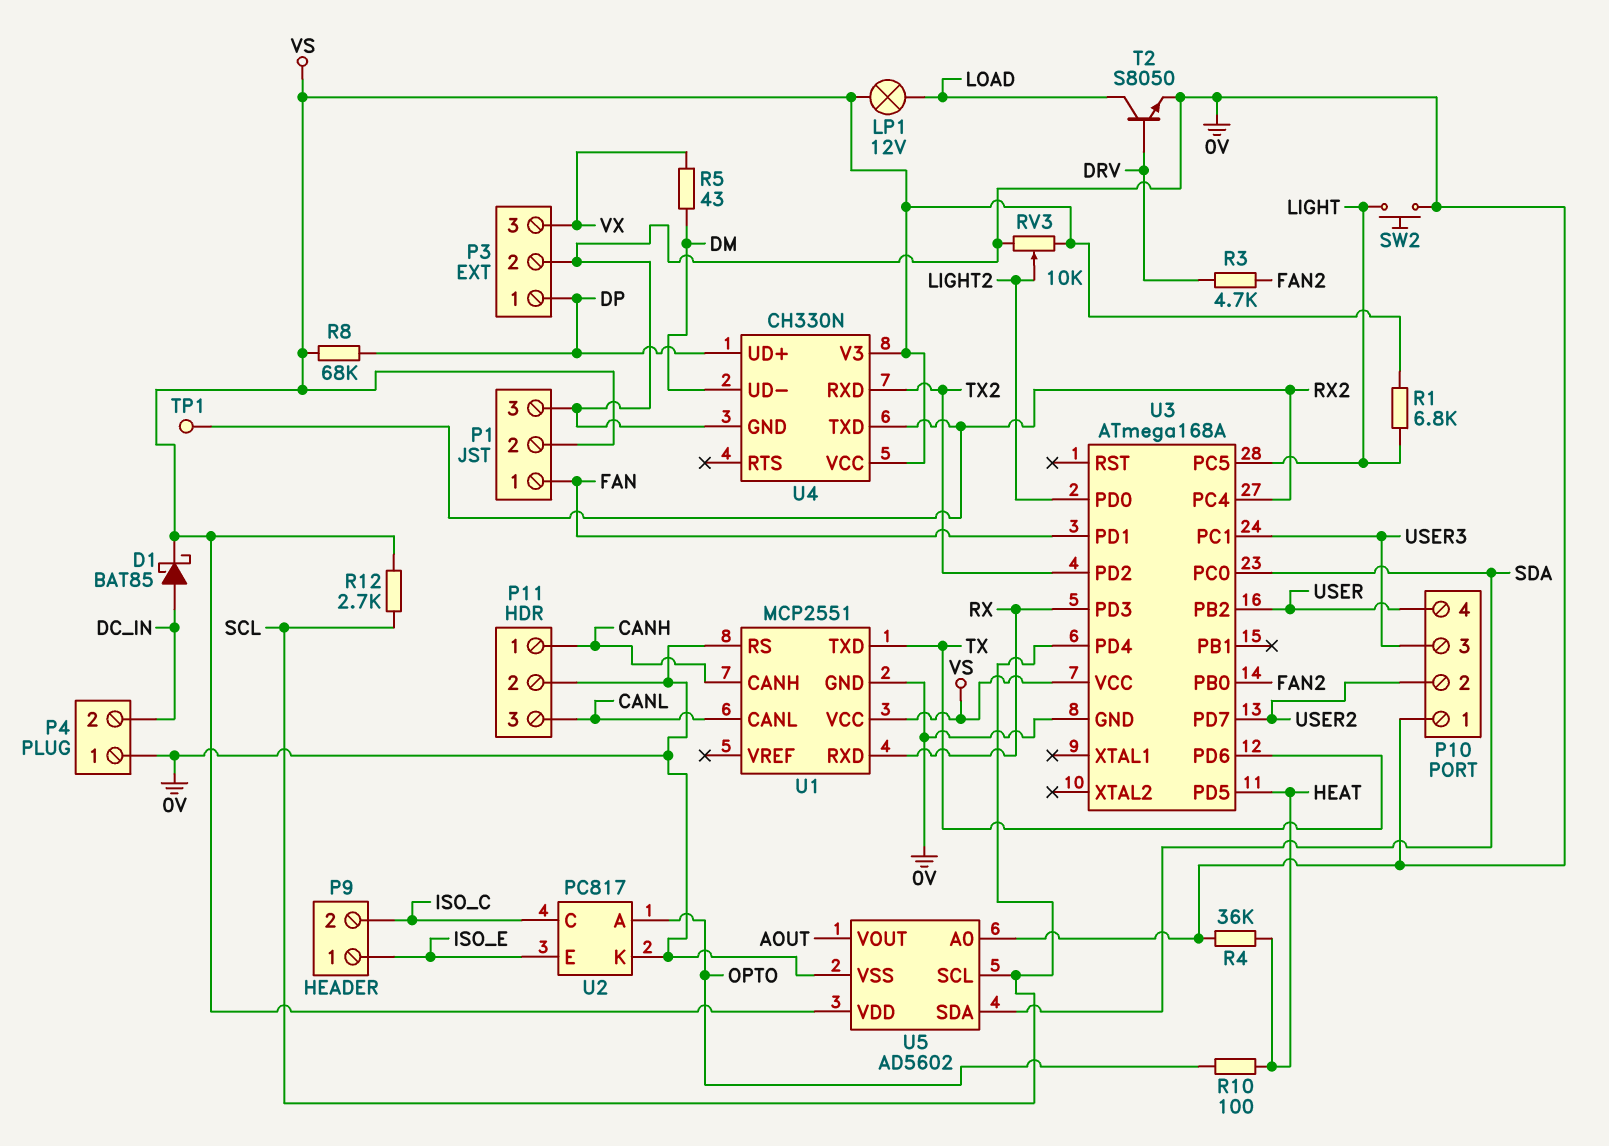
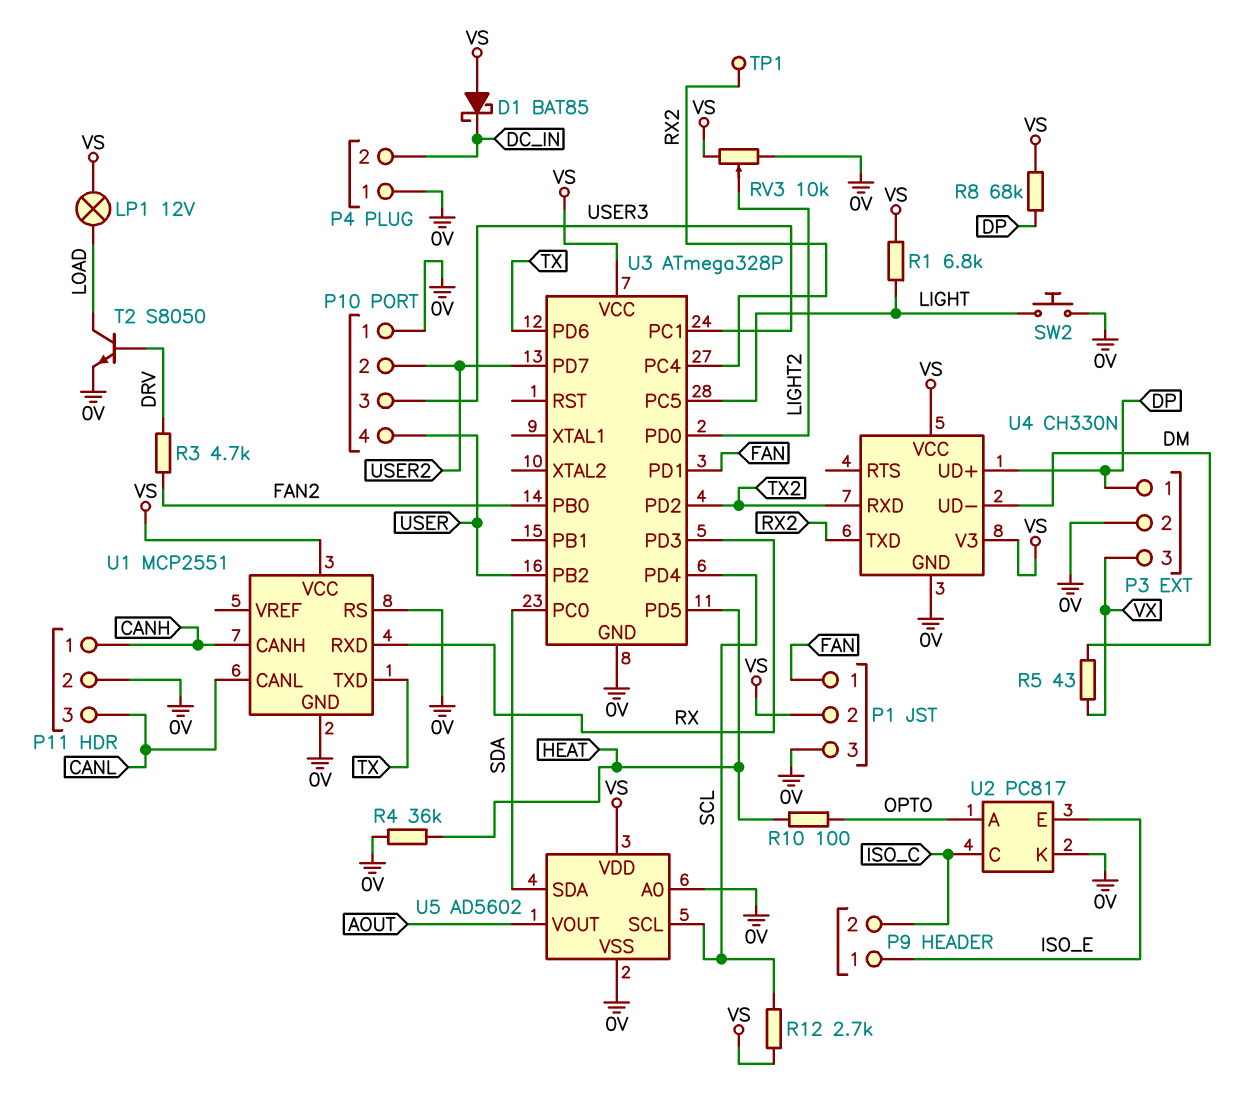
D1: schottky BAT85 (A DC_IN, K VS) -> schottky BAT85 (A VS, K DC_IN)
U3: ATmega168A -> ATmega328P

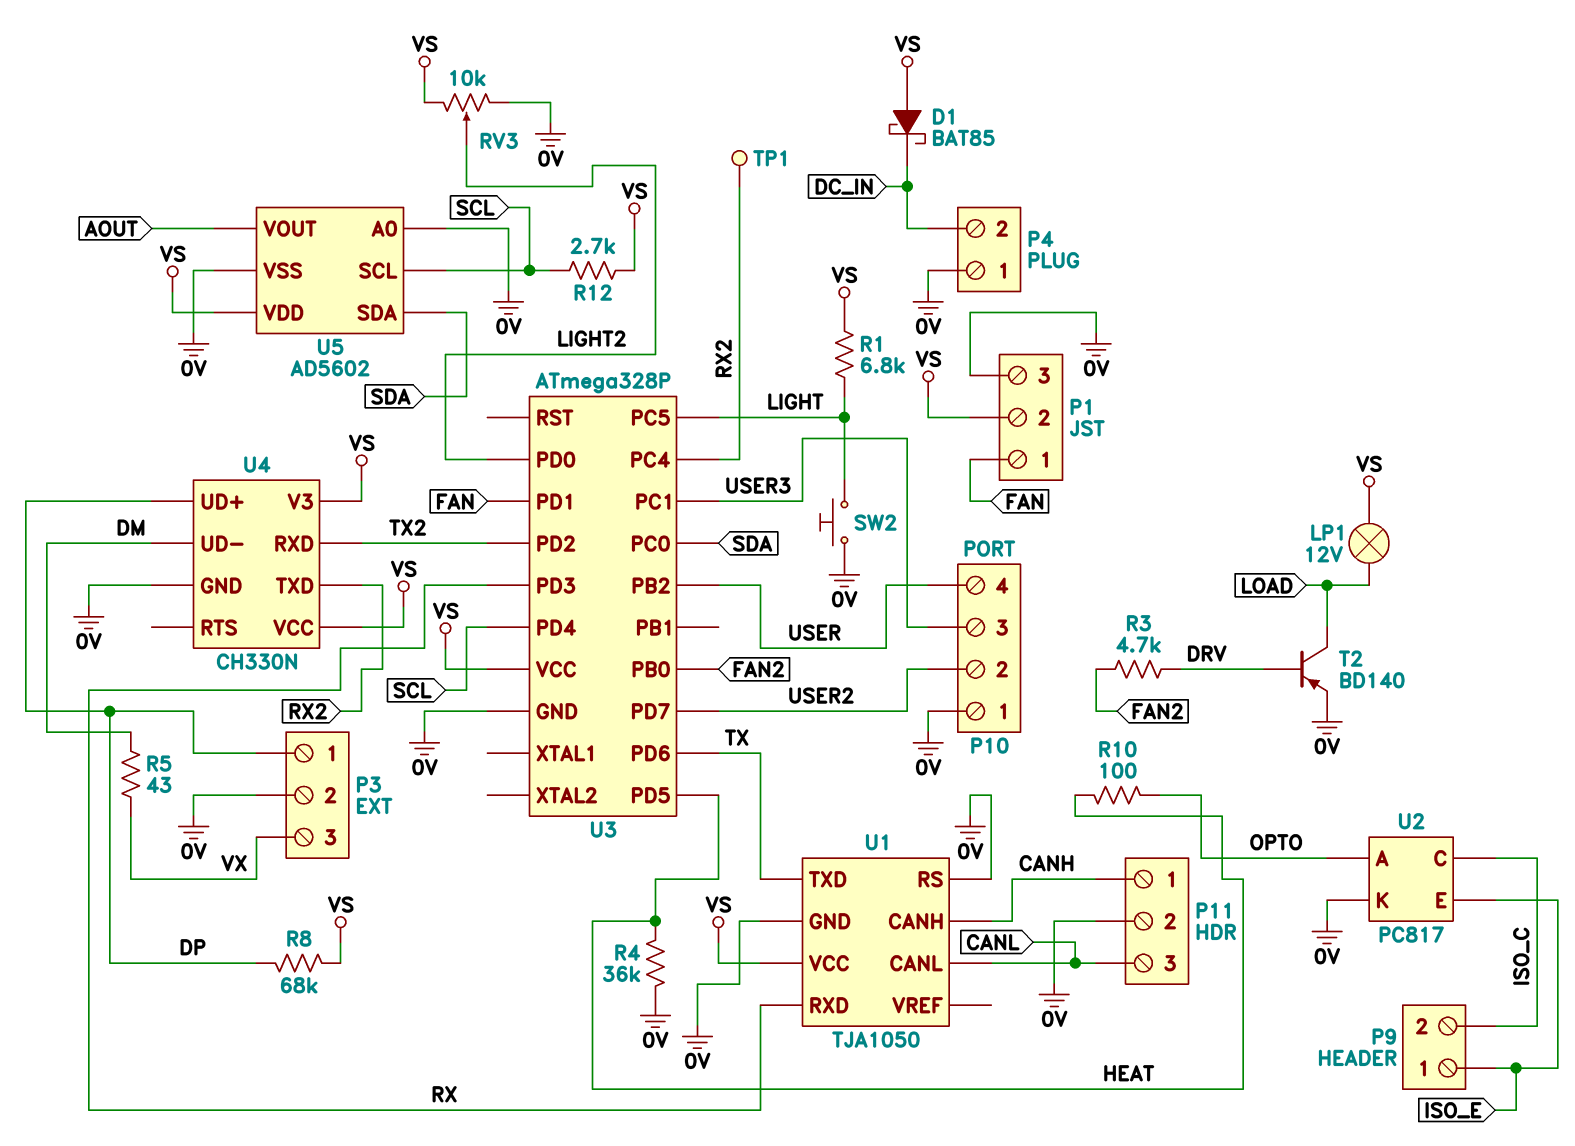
T2: NPN S8050 (B DRV, C LOAD, E 0V) -> PNP BD140 (B DRV, C LOAD, E 0V)
U1: MCP2551 -> TJA1050

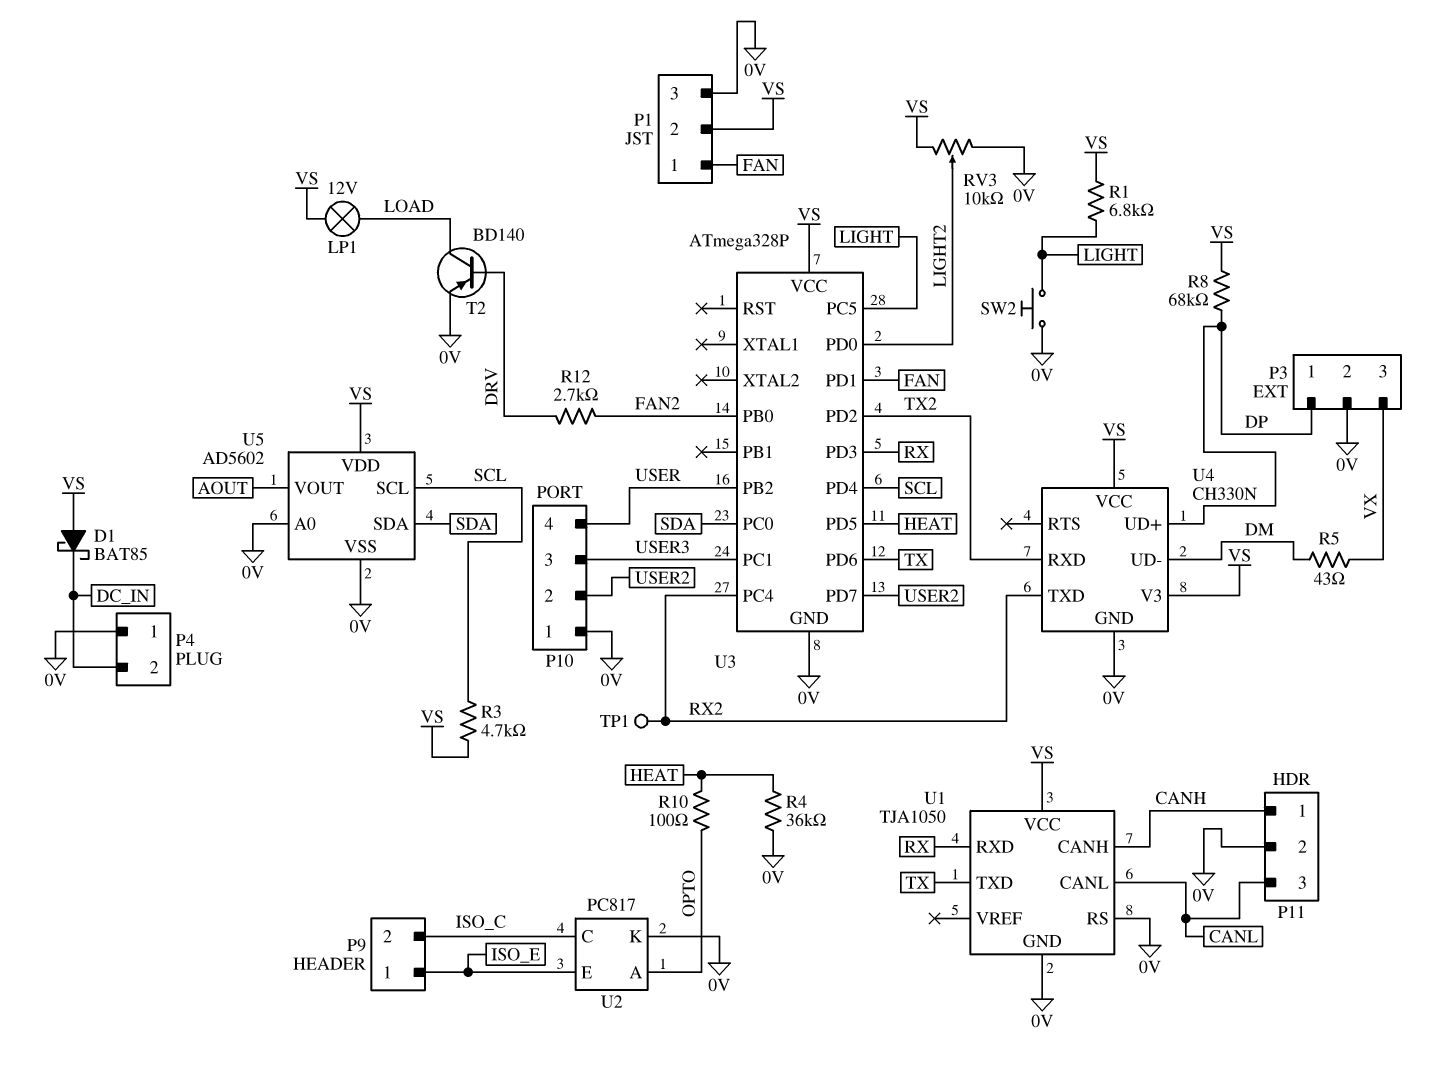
R3: 4.7k (DRV, FAN2) -> 4.7k (SCL, VS)
R12: 2.7k (SCL, VS) -> 2.7k (DRV, FAN2)

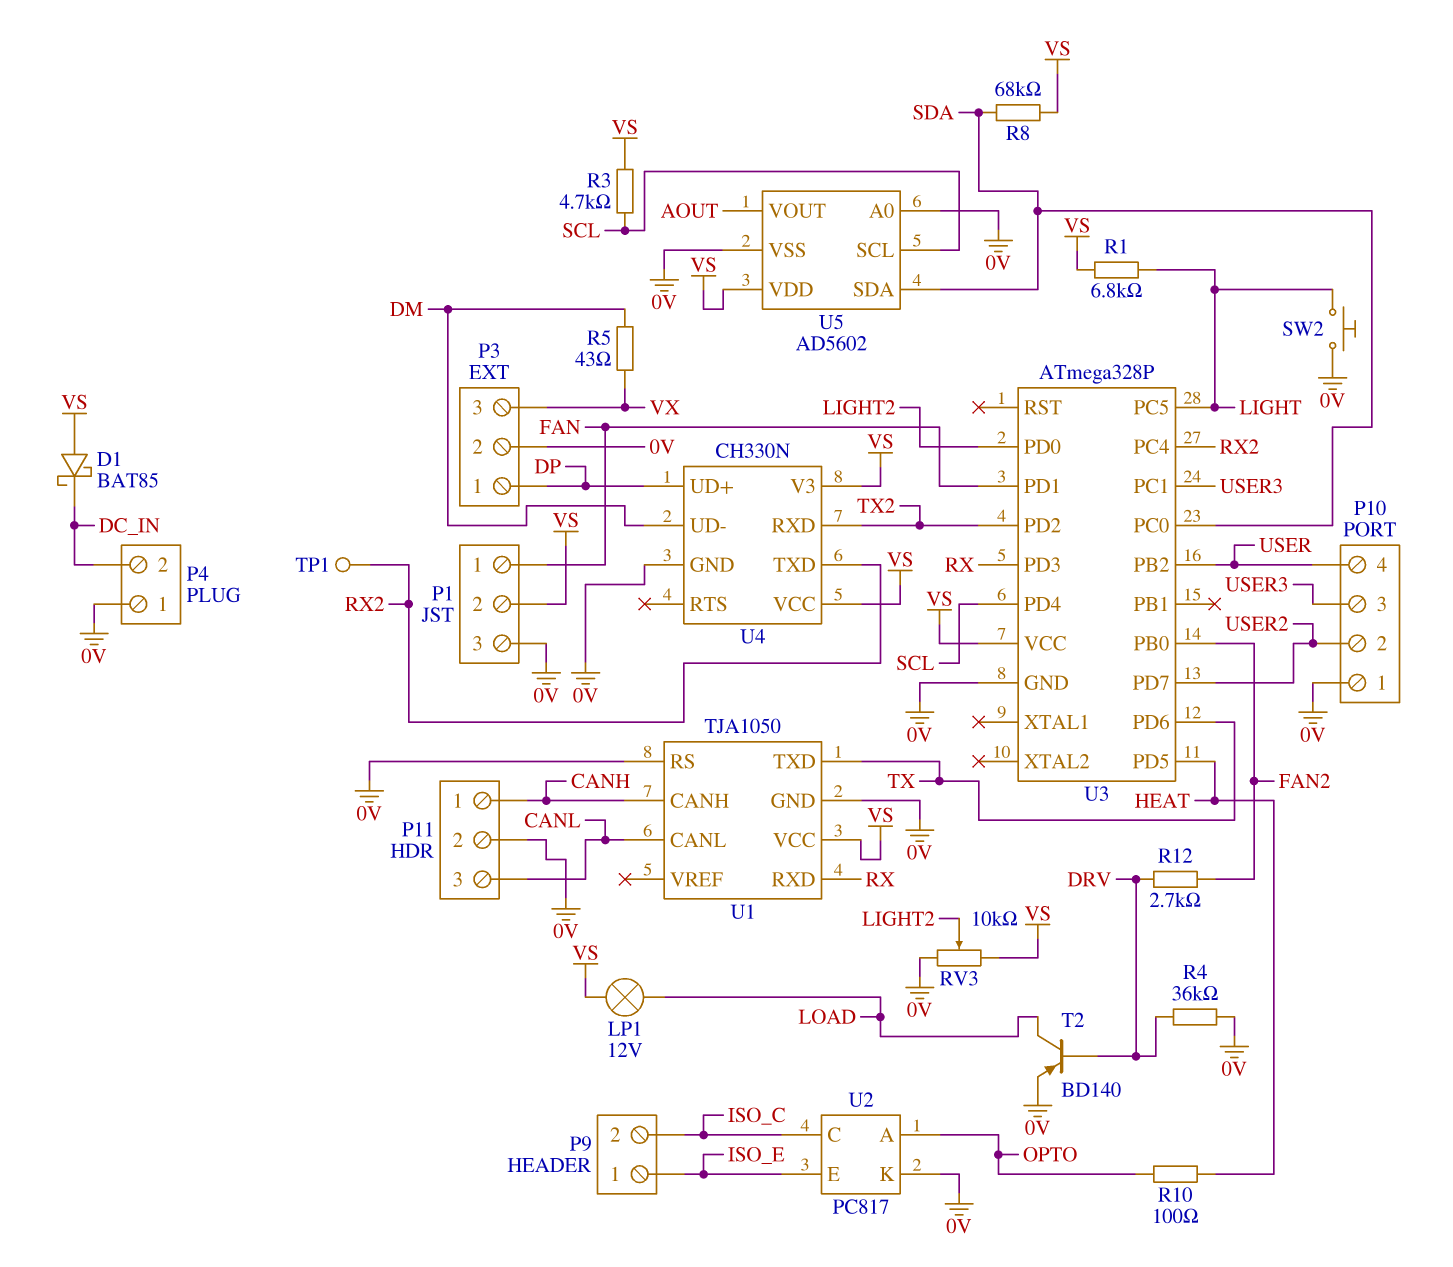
R4: 36k (0V, HEAT) -> 36k (0V, DRV)
R8: 68k (DP, VS) -> 68k (SDA, VS)

